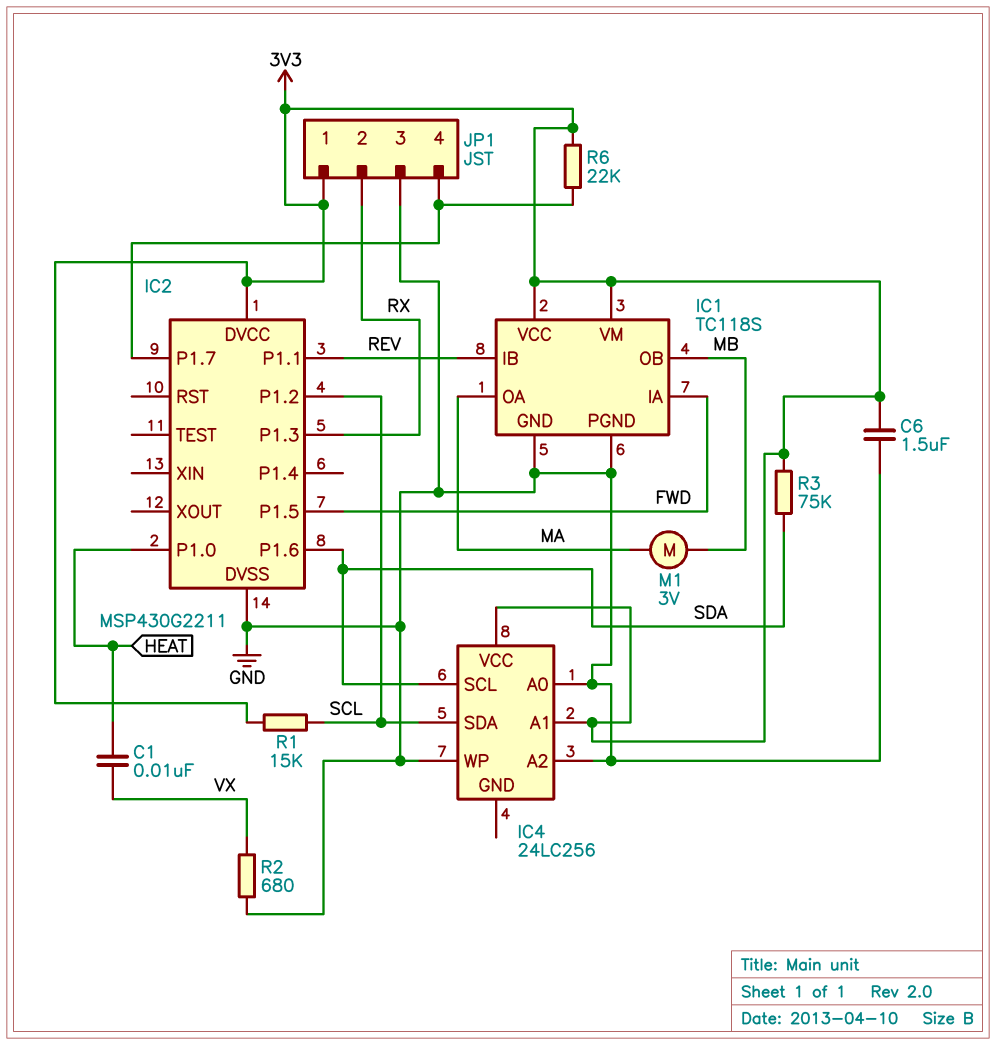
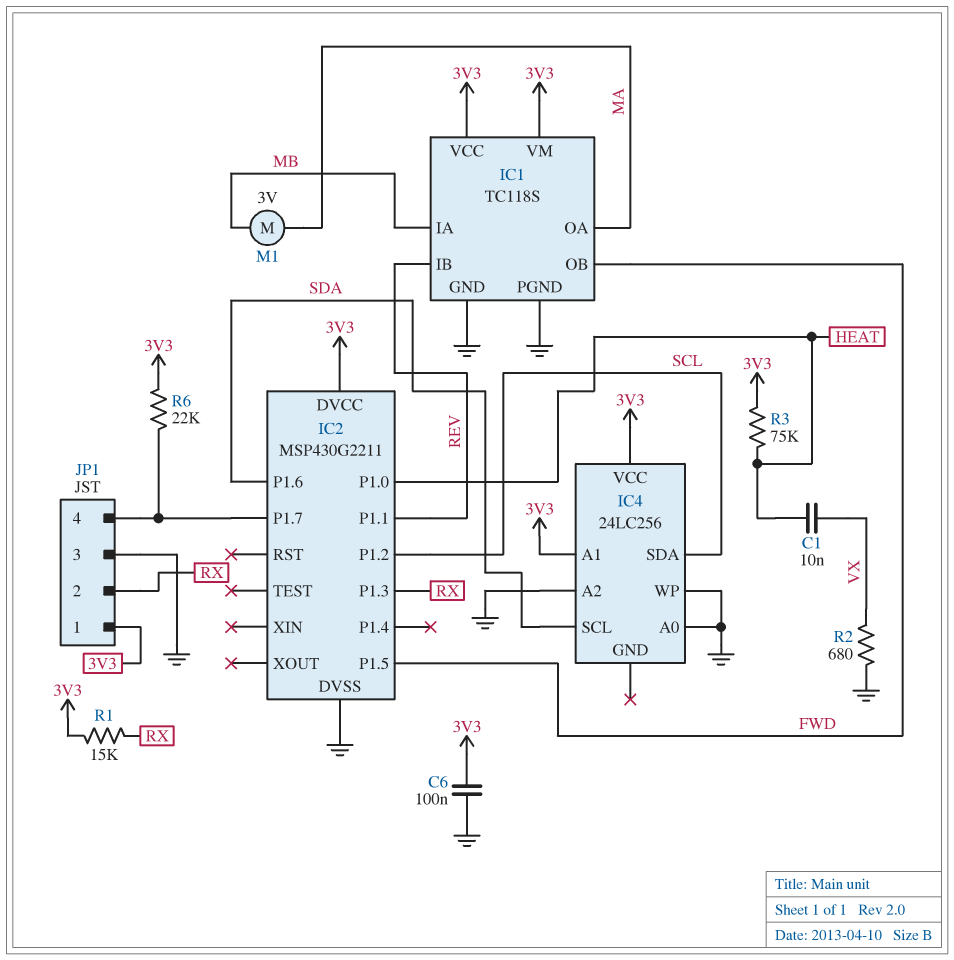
C6: 1.5uF (3V3, GND) -> 100nF (3V3, GND)
IC1 pin IA: FWD -> MB
IC1 pin OB: MB -> FWD
R1: 15k (3V3, SCL) -> 15k (3V3, RX)
R3: 75k (3V3, SDA) -> 75k (3V3, HEAT)

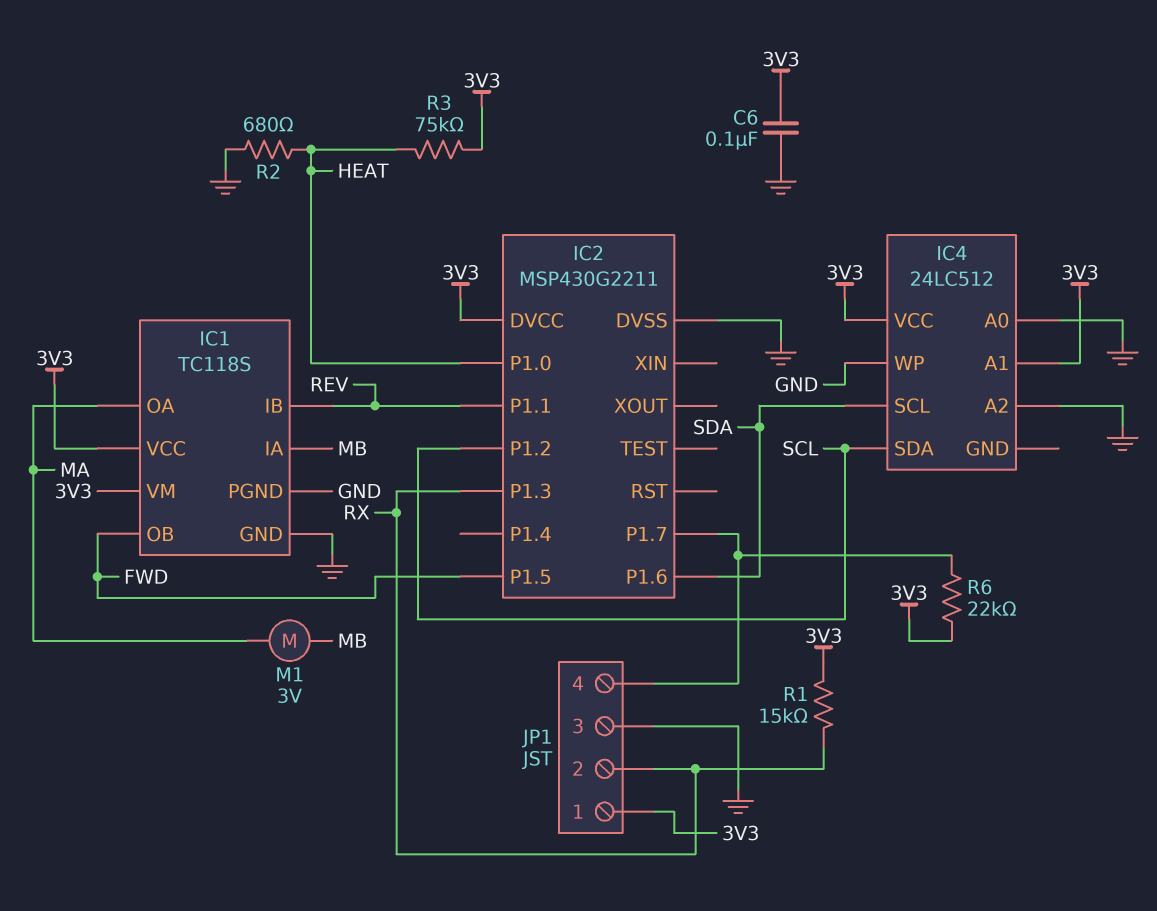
C1: 10nF (HEAT, VX) -> none
IC4: 24LC256 -> 24LC512
R2: 680 (GND, VX) -> 680 (GND, HEAT)

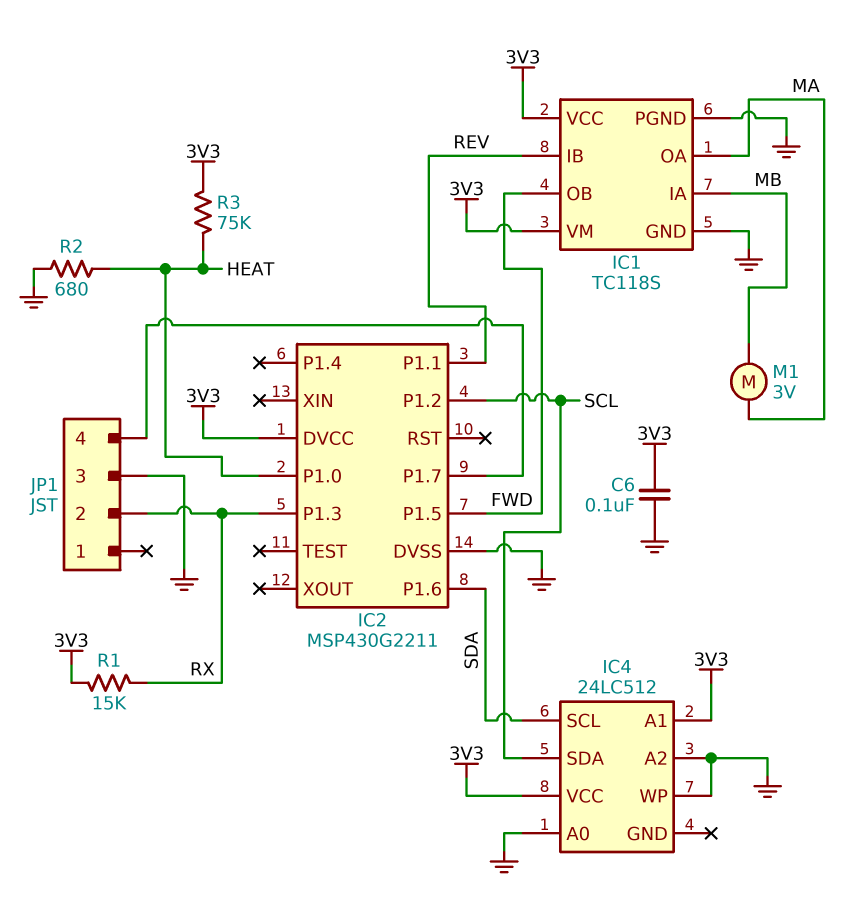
JP1 pin 1: 3V3 -> none
R6: 22k (3V3, IC2/P1.7) -> none

